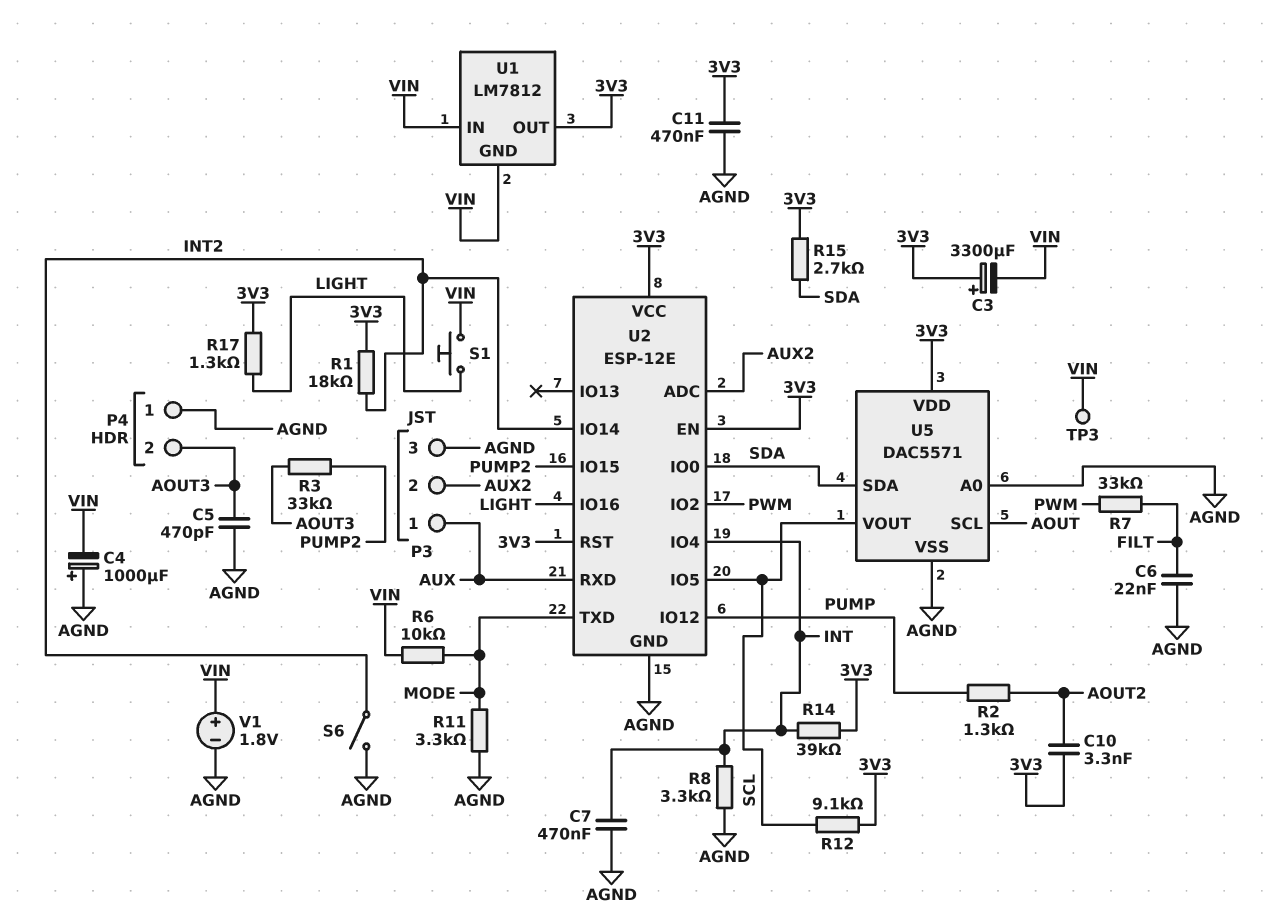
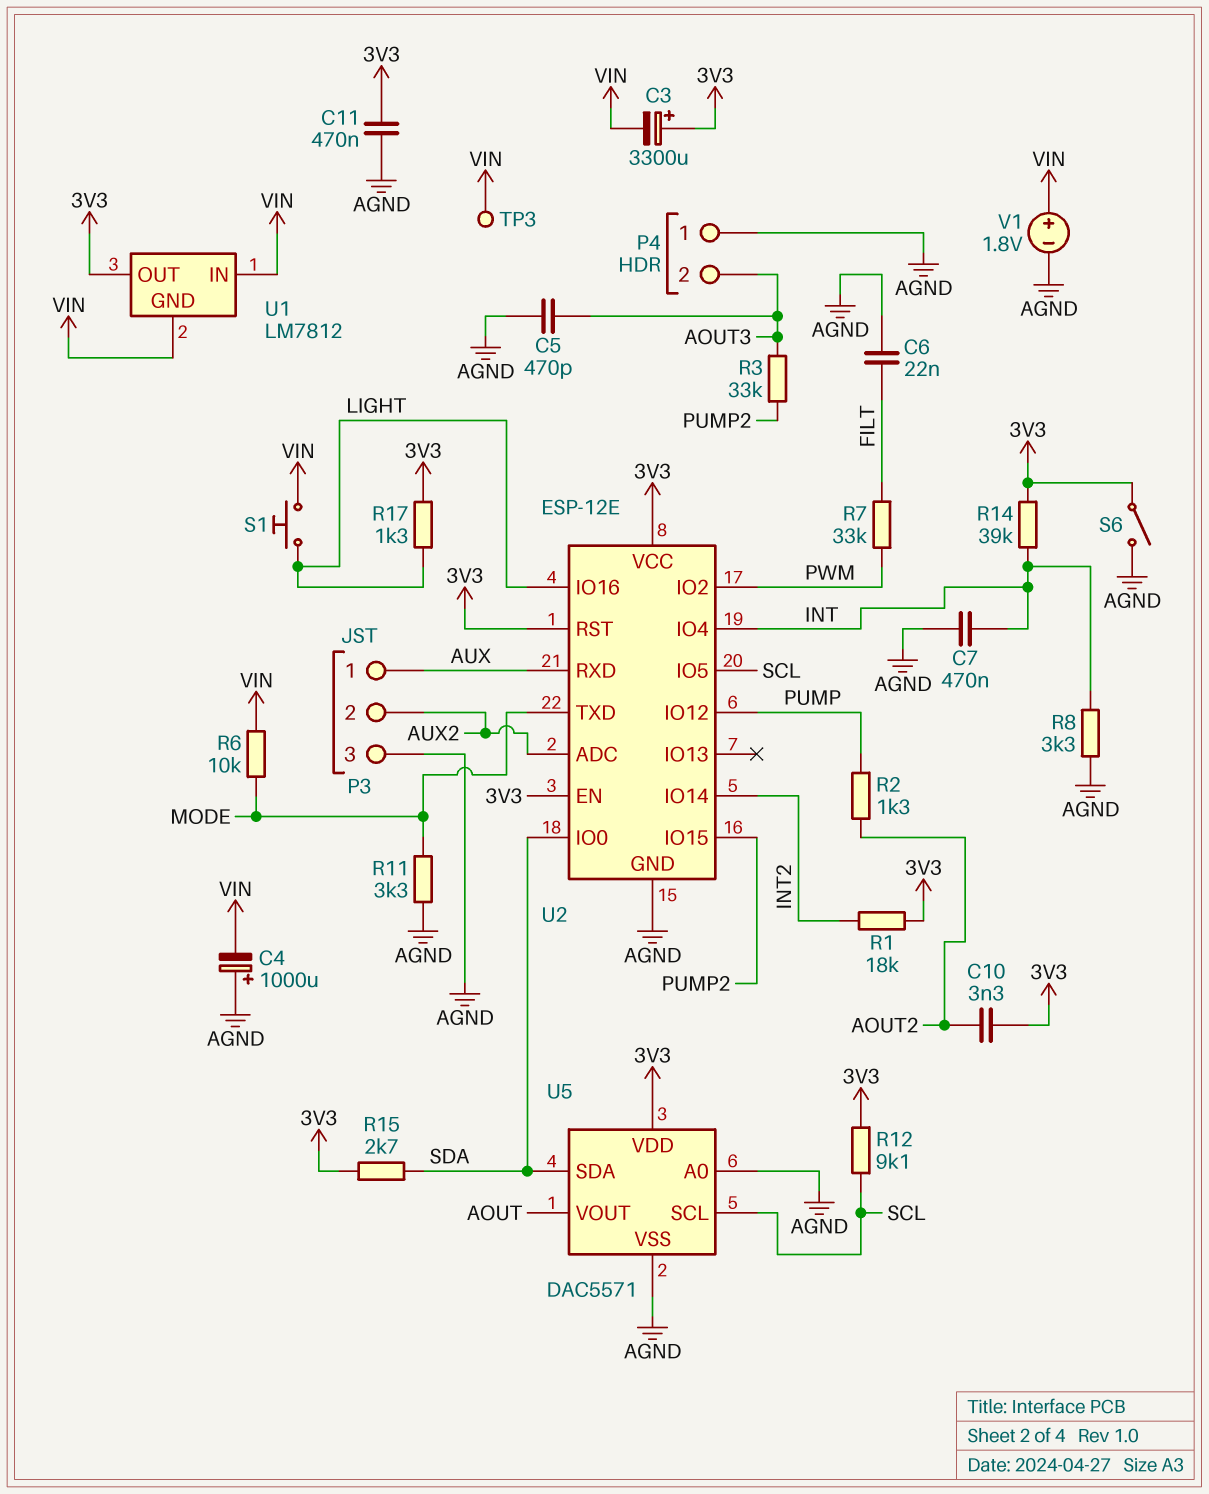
S6: switch (AGND, INT2) -> switch (3V3, AGND)
U5 pin SCL: AOUT -> SCL
U5 pin VOUT: SCL -> AOUT

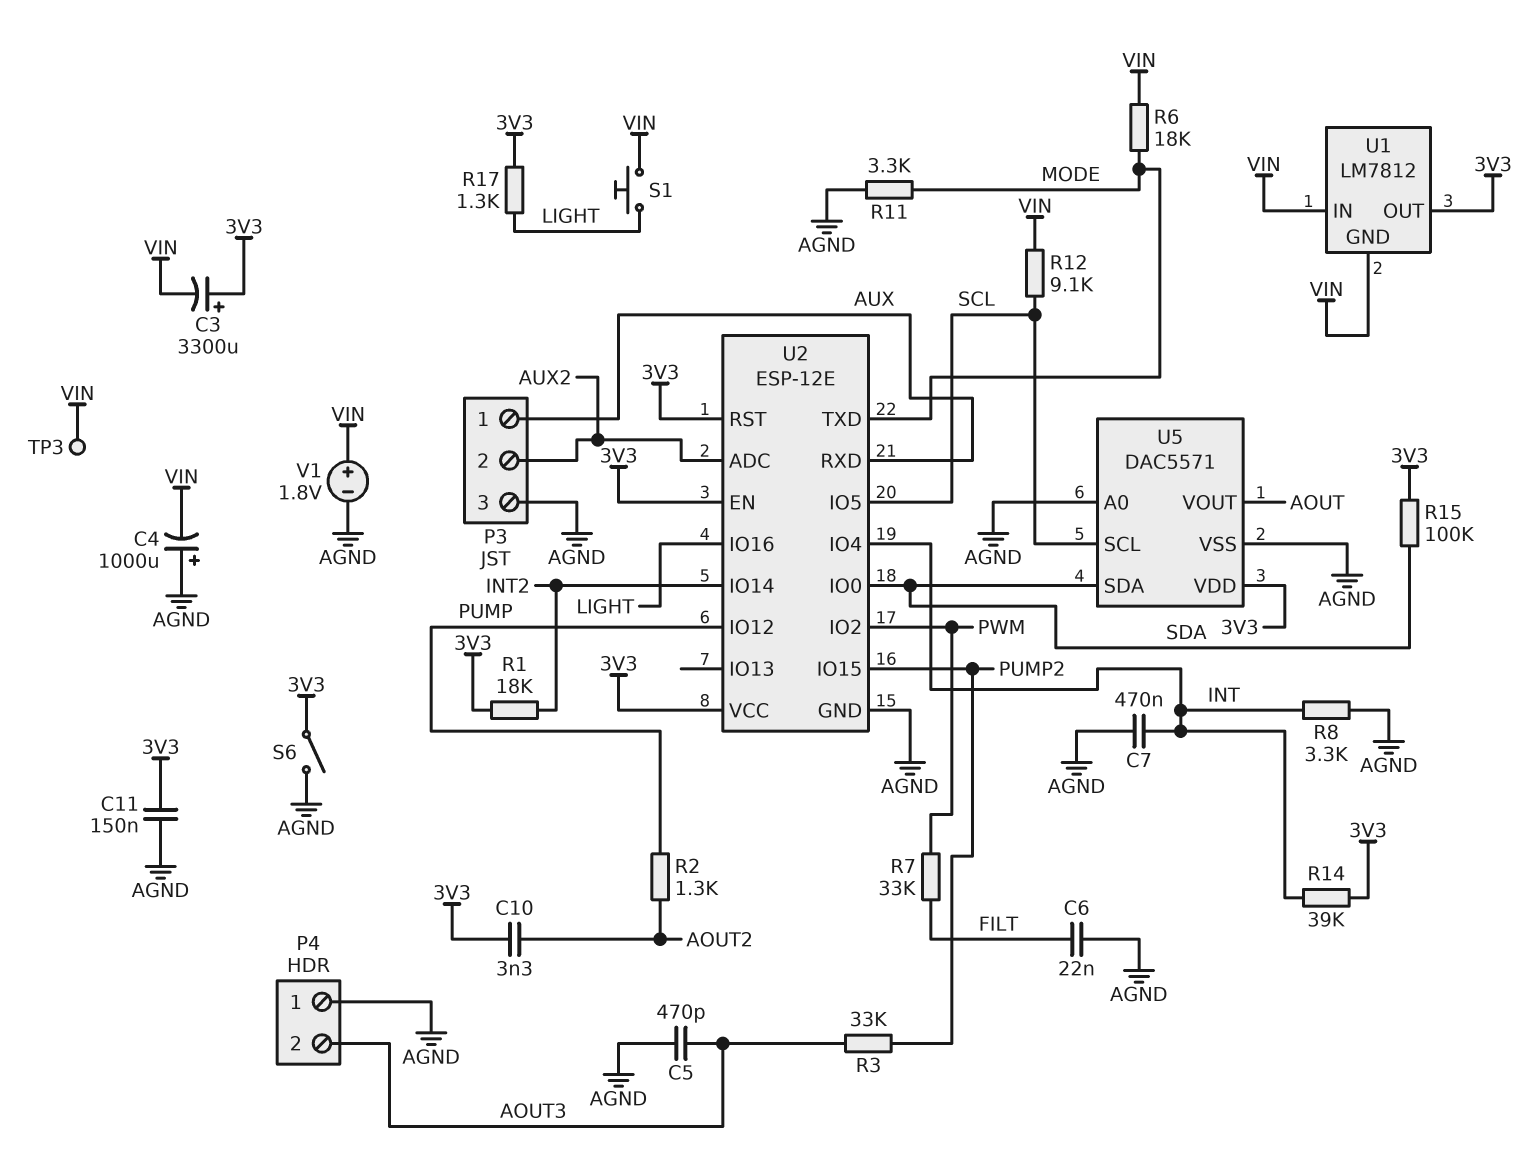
C11: 470nF (3V3, AGND) -> 150nF (3V3, AGND)
R6: 10k (MODE, VIN) -> 18k (MODE, VIN)
R12: 9.1k (3V3, SCL) -> 9.1k (SCL, VIN)
R15: 2.7k (3V3, SDA) -> 100k (3V3, SDA)

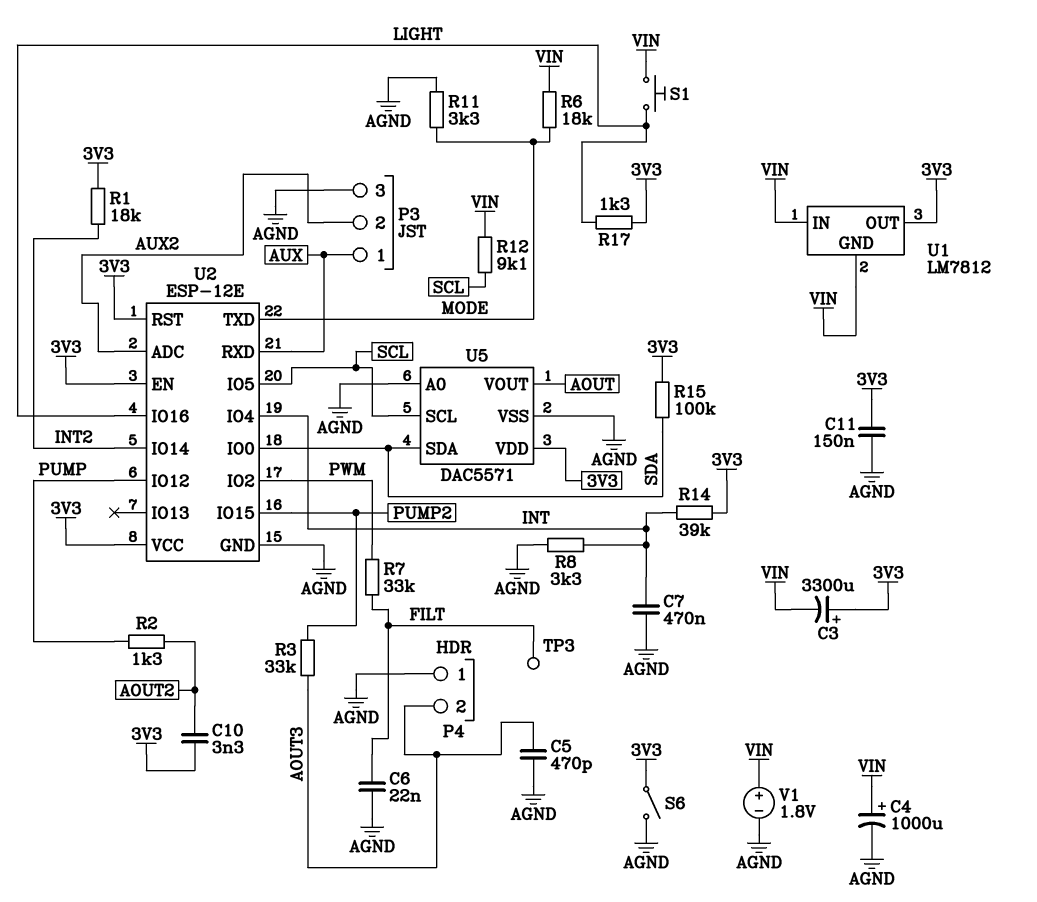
C4: 1000uF (plus AGND, minus VIN) -> 1000uF (plus VIN, minus AGND)
TP3: test point (VIN) -> test point (FILT)

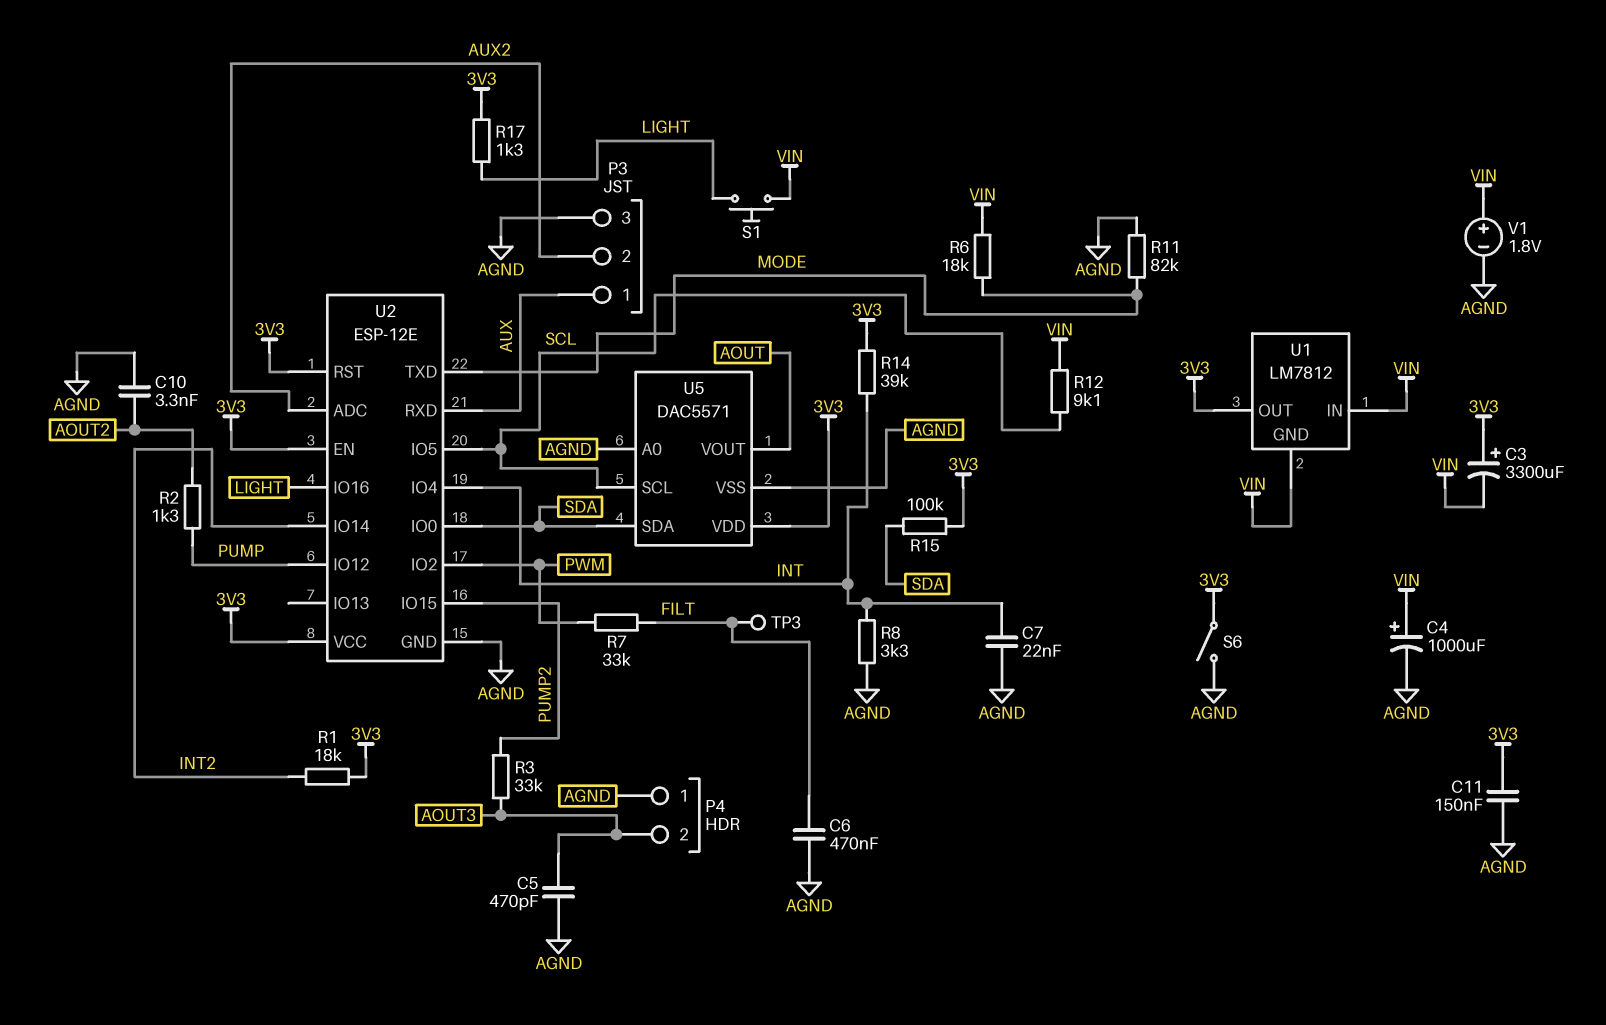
C6: 22nF (AGND, FILT) -> 470nF (AGND, FILT)
C7: 470nF (AGND, INT) -> 22nF (AGND, INT)
C10: 3.3nF (3V3, AOUT2) -> 3.3nF (AGND, AOUT2)
R11: 3.3k (AGND, MODE) -> 82k (AGND, MODE)

